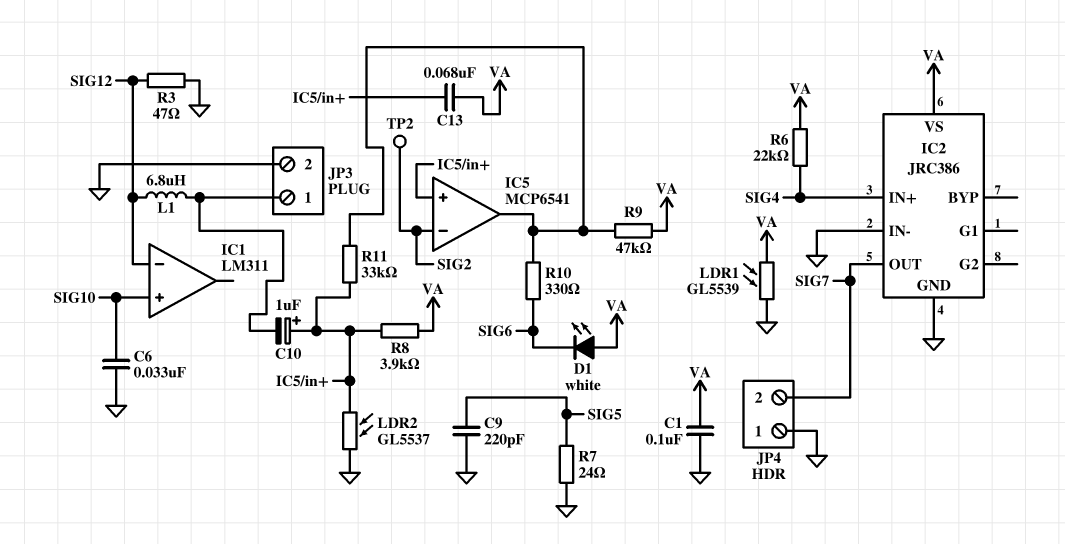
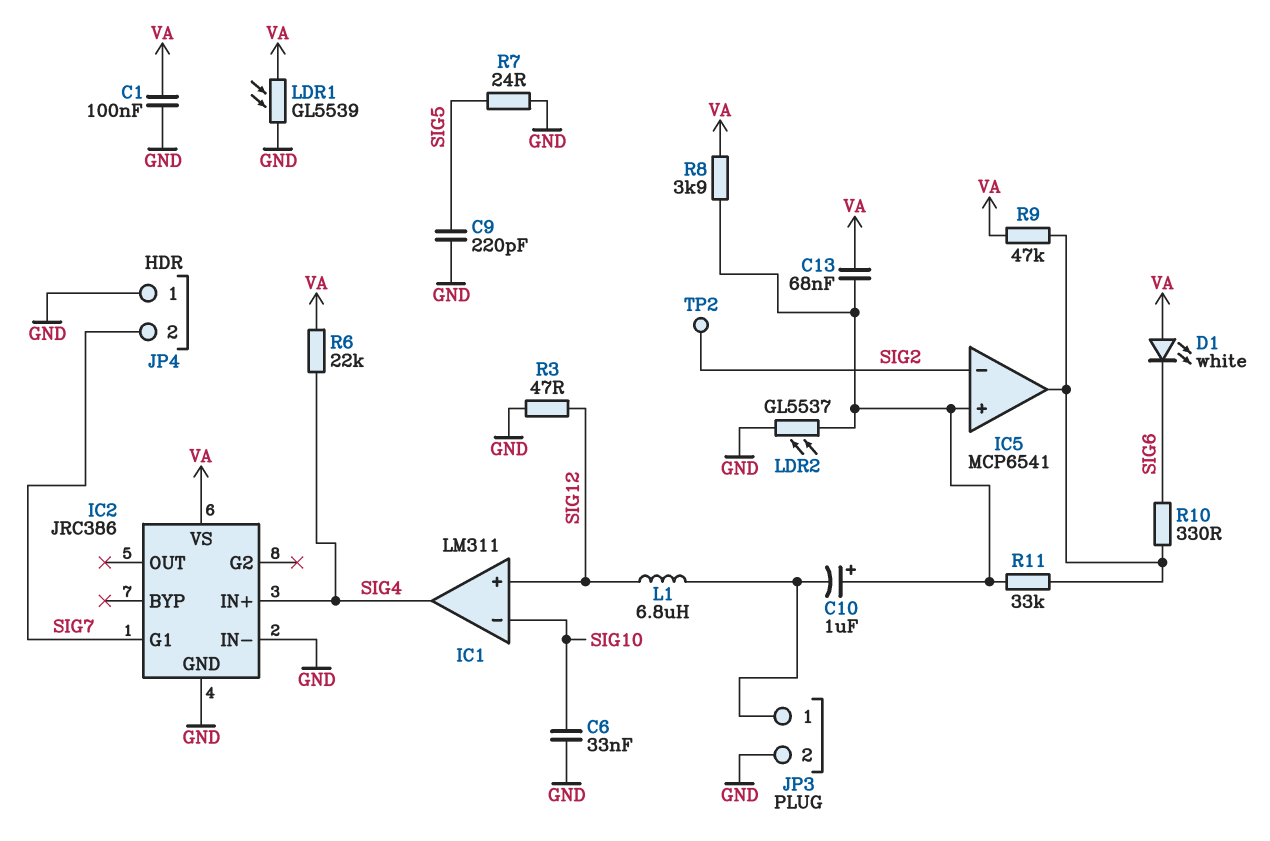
IC1 pin in+: SIG10 -> SIG12
IC1 pin in-: SIG12 -> SIG10
IC1 pin out: none -> SIG4
IC2 pin G1: none -> SIG7
IC2 pin OUT: SIG7 -> none

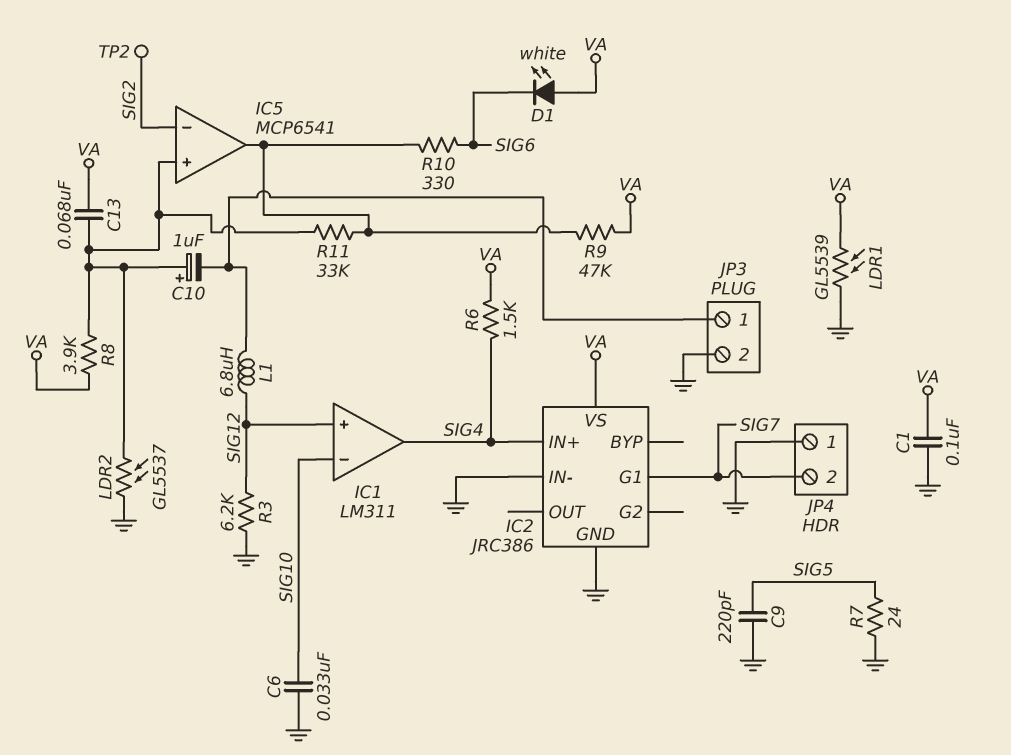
R3: 47 (GND, SIG12) -> 6.2k (GND, SIG12)
R6: 22k (SIG4, VA) -> 1.5k (SIG4, VA)

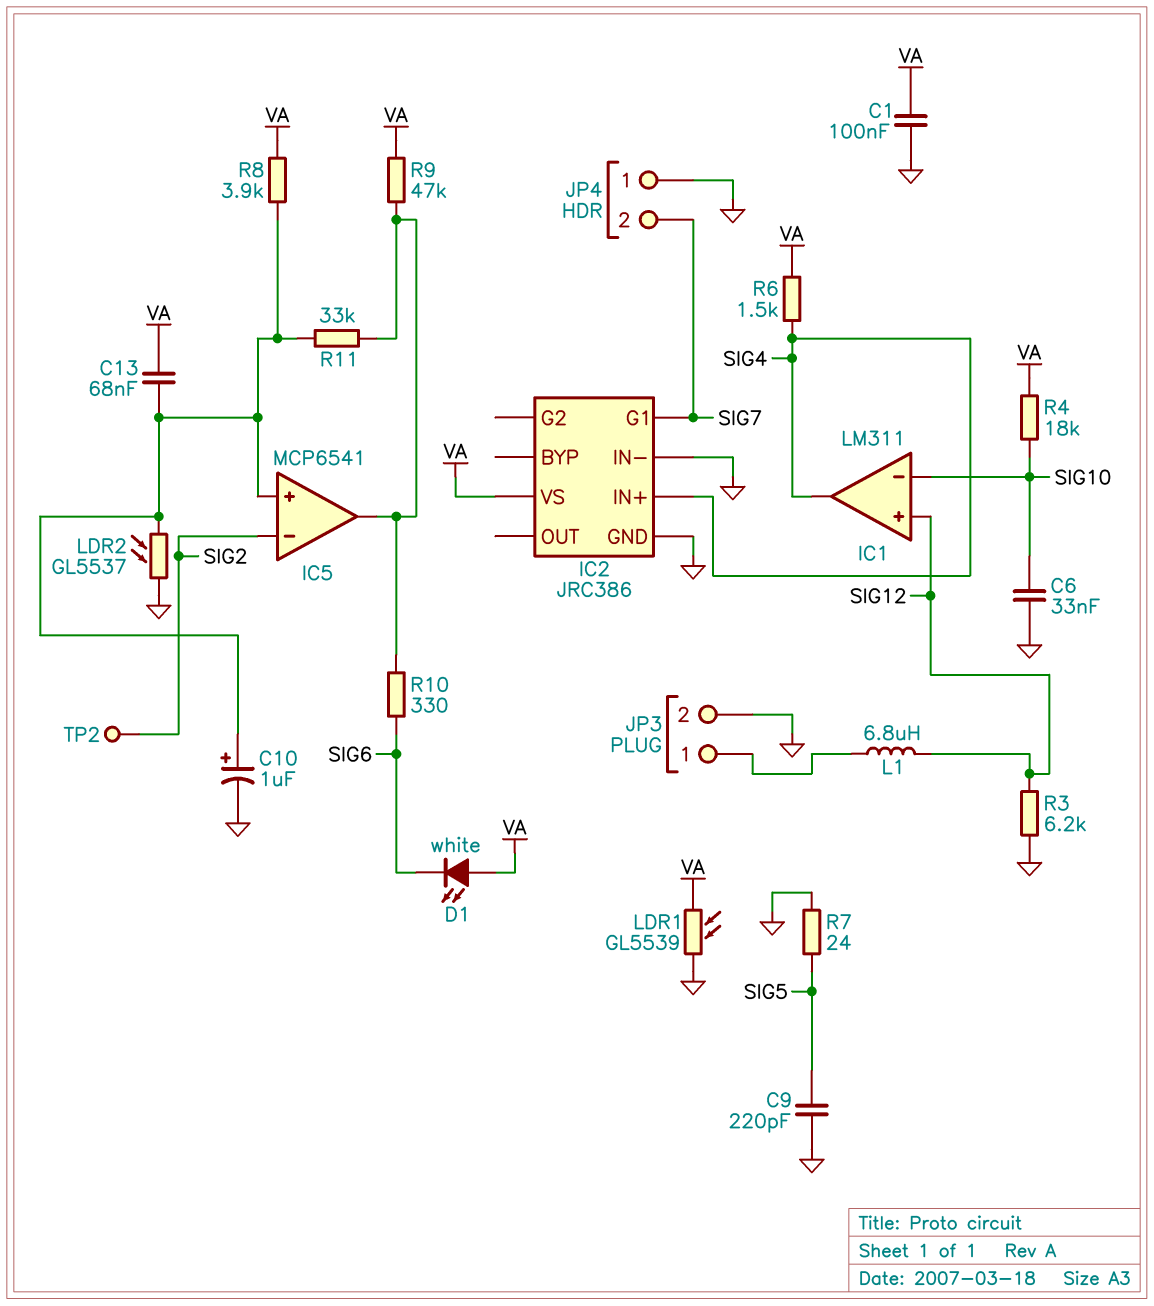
C10: 1uF (plus IC5/in+, minus JP3/1) -> 1uF (plus IC5/in+, minus GND)
R4: none -> 18k (SIG10, VA)

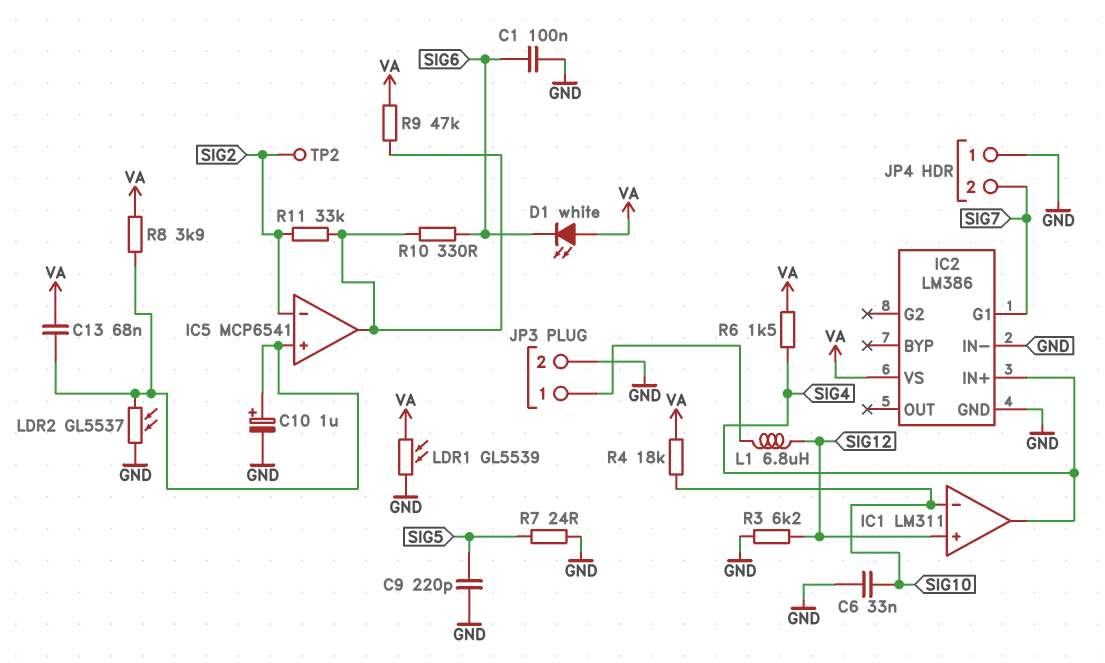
C1: 100nF (GND, VA) -> 100nF (GND, SIG6)
IC2: JRC386 -> LM386
R11: 33k (IC5/in+, IC5/out) -> 33k (IC5/out, SIG2)

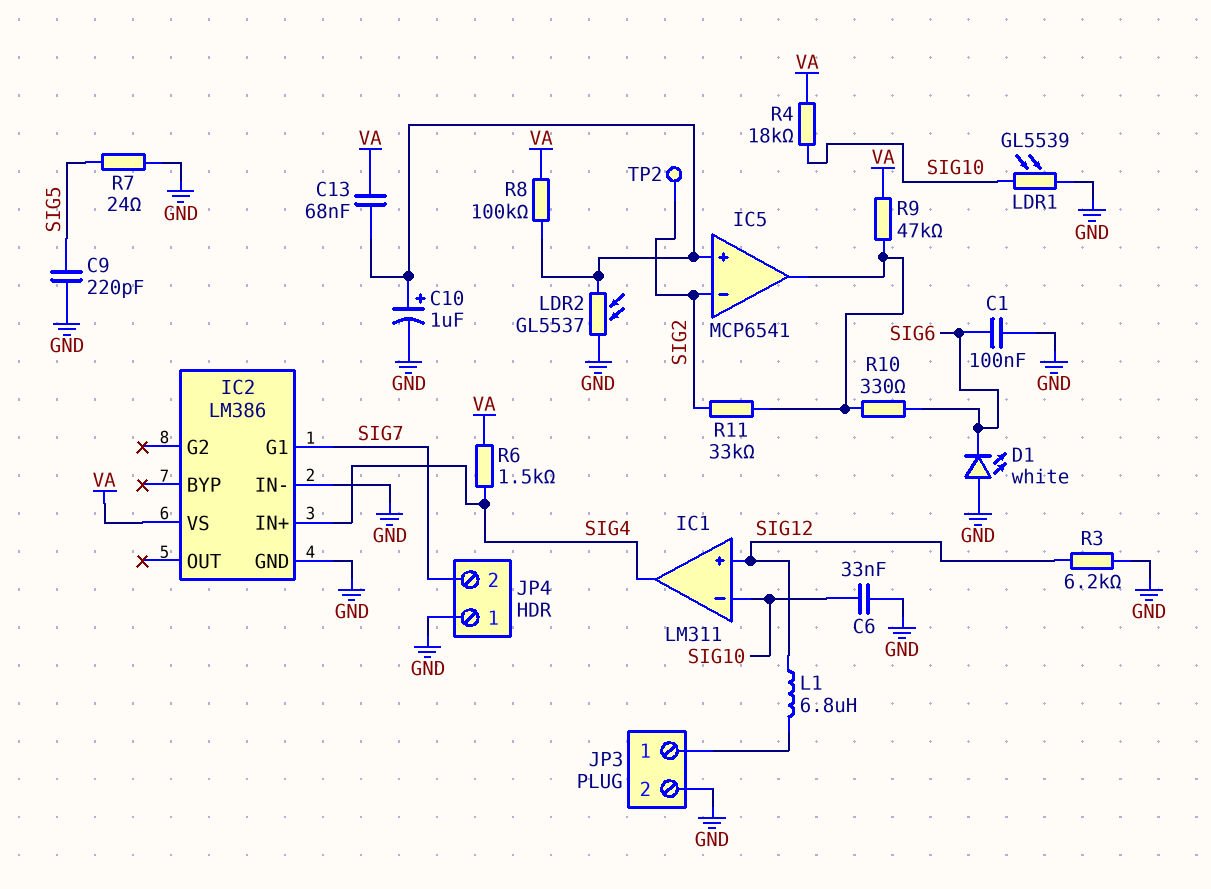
D1: LED white (A VA, K SIG6) -> LED white (A GND, K SIG6)
LDR1: GL5539 (GND, VA) -> GL5539 (GND, SIG10)
R8: 3.9k (IC5/in+, VA) -> 100k (IC5/in+, VA)

